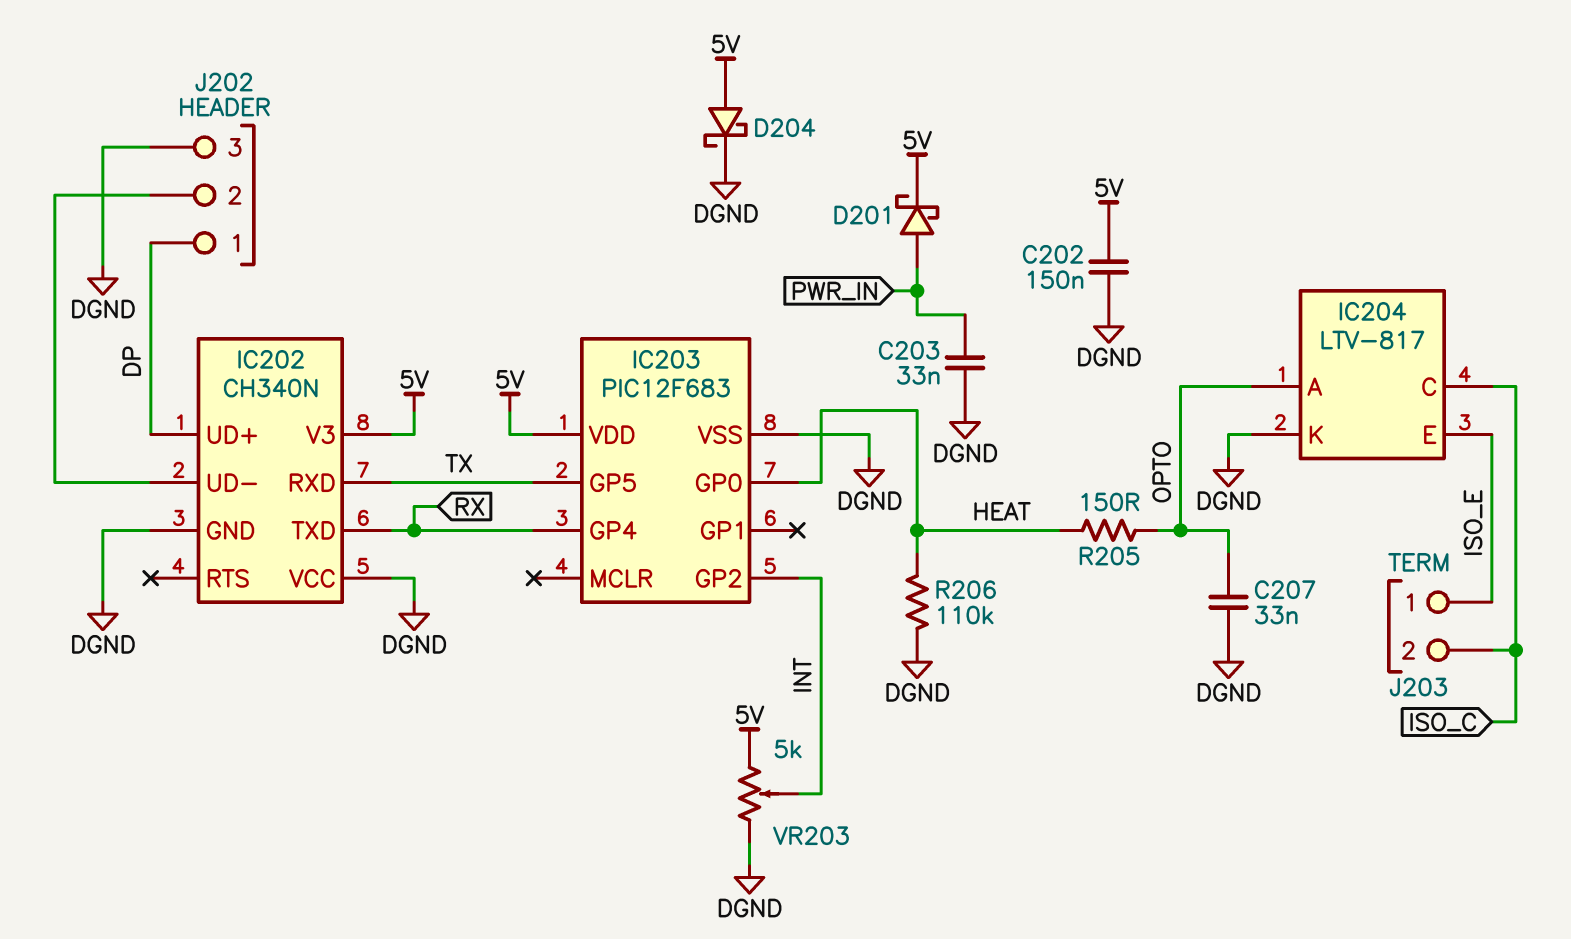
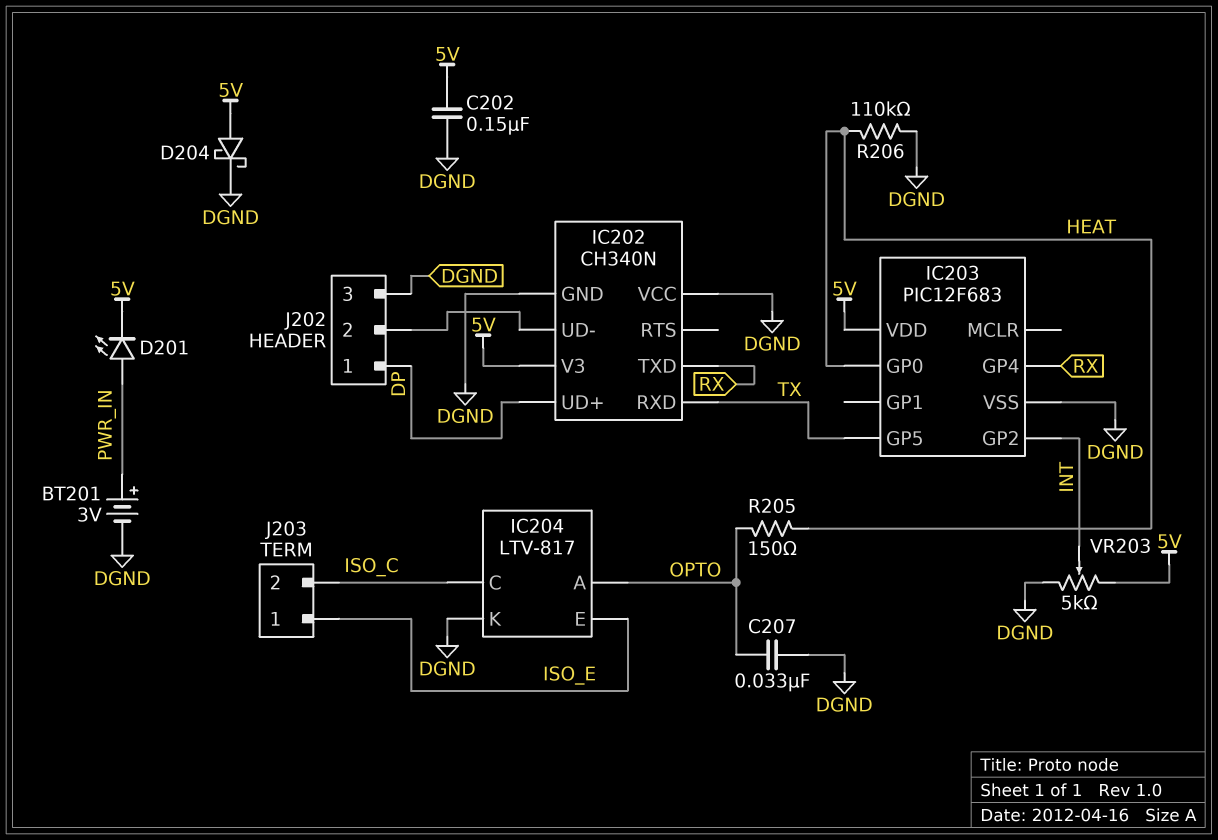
BT201: none -> 3V (plus PWR_IN, minus DGND)
C203: 33nF (DGND, PWR_IN) -> none
D201: schottky (A PWR_IN, K 5V) -> LED (A PWR_IN, K 5V)

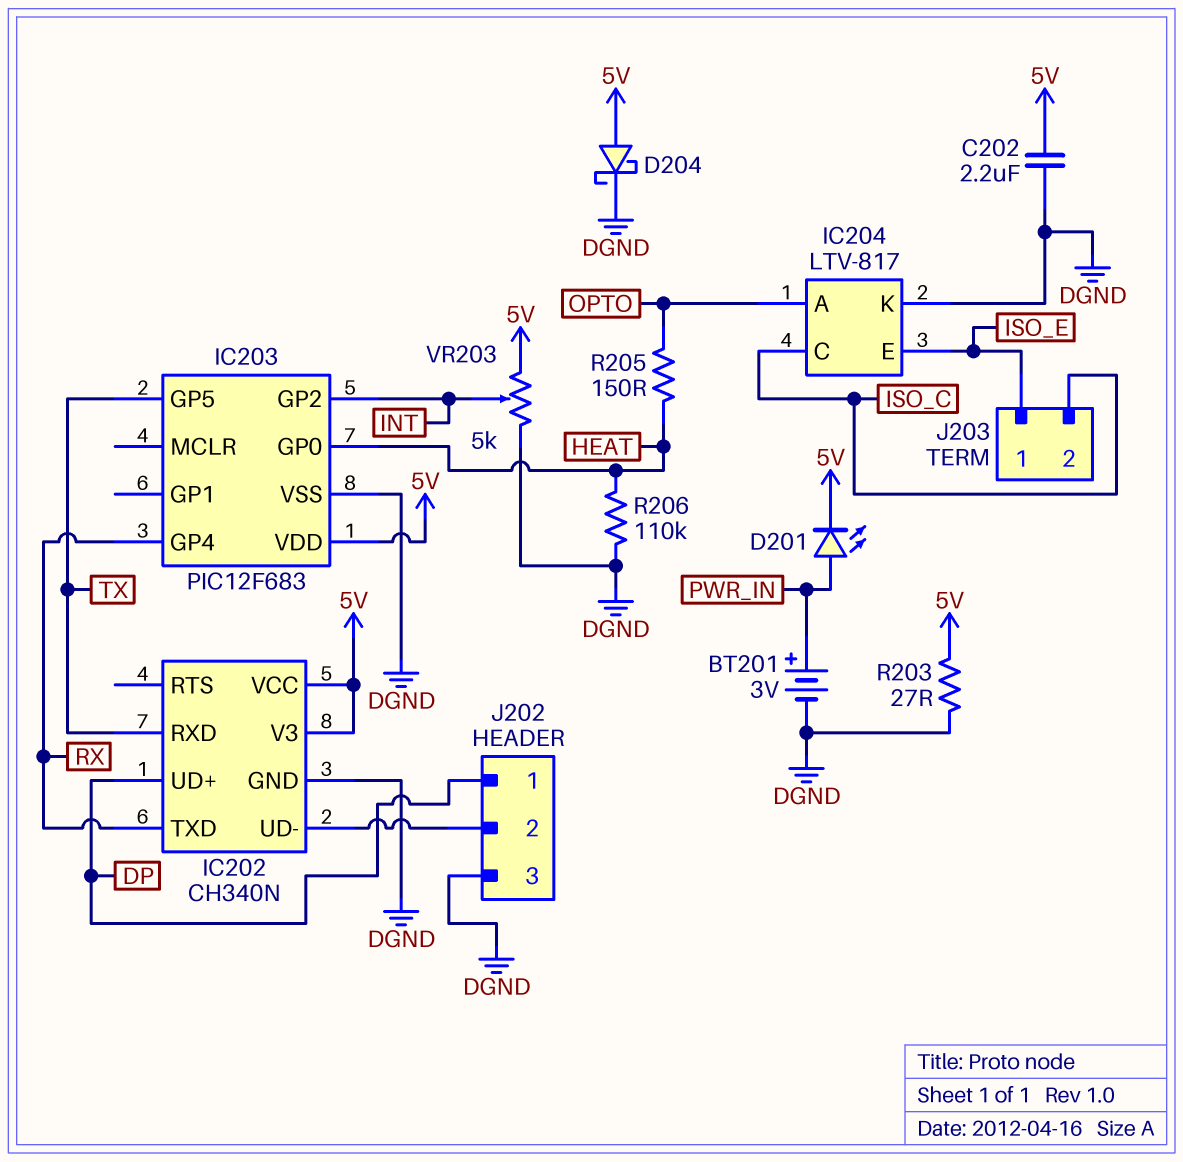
C202: 150nF (5V, DGND) -> 2.2uF (5V, DGND)
C207: 33nF (DGND, OPTO) -> none
IC202 pin VCC: DGND -> 5V
R203: none -> 27 (5V, DGND)

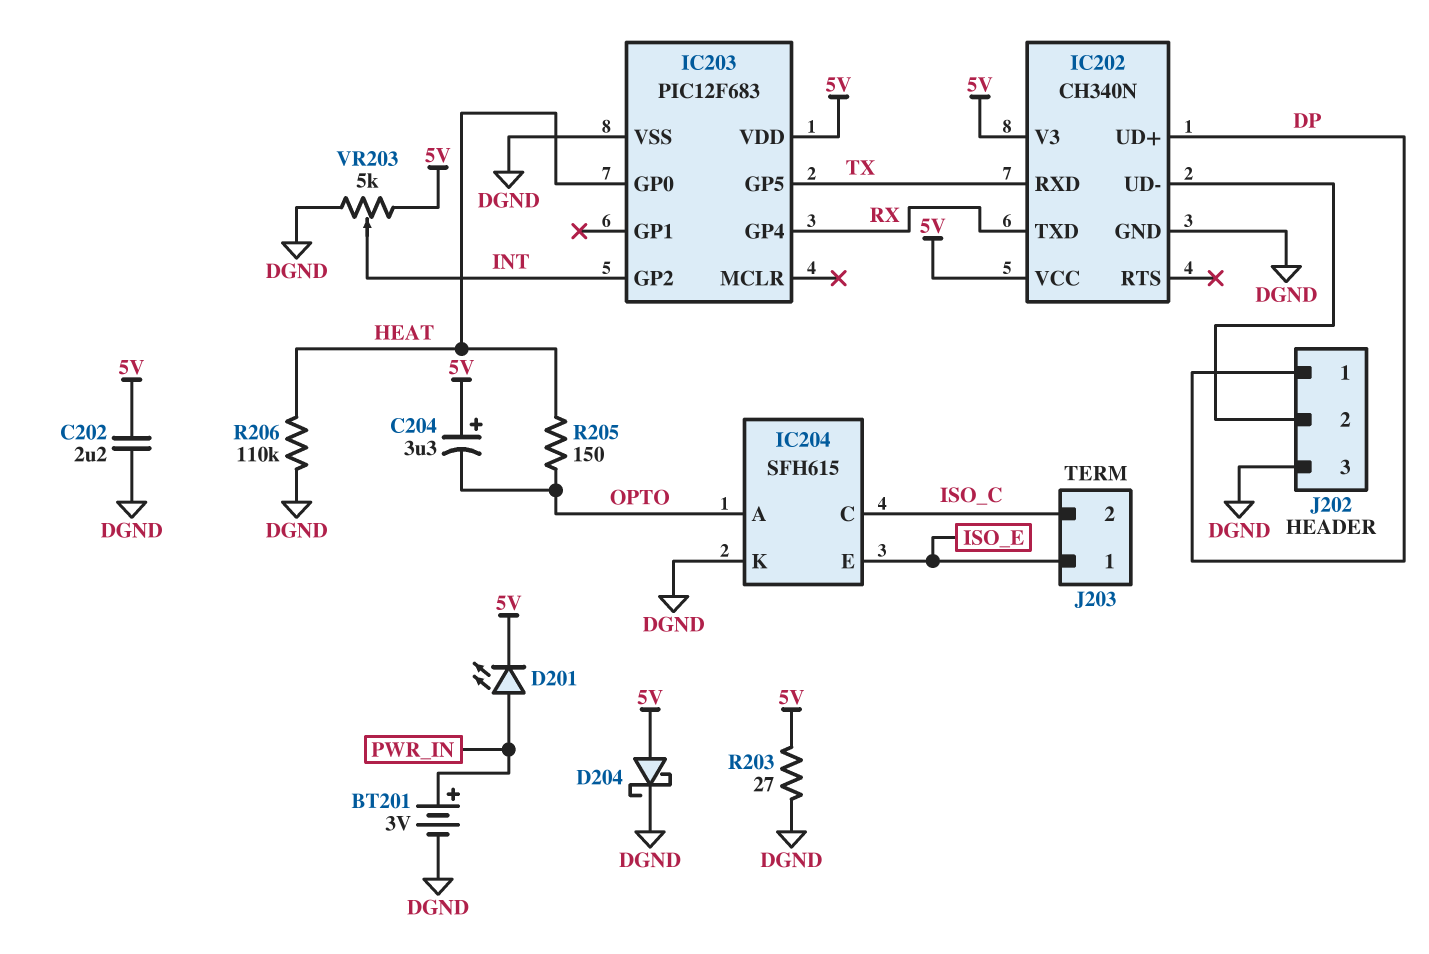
C204: none -> 3.3uF (plus 5V, minus OPTO)
IC204: LTV-817 -> SFH615

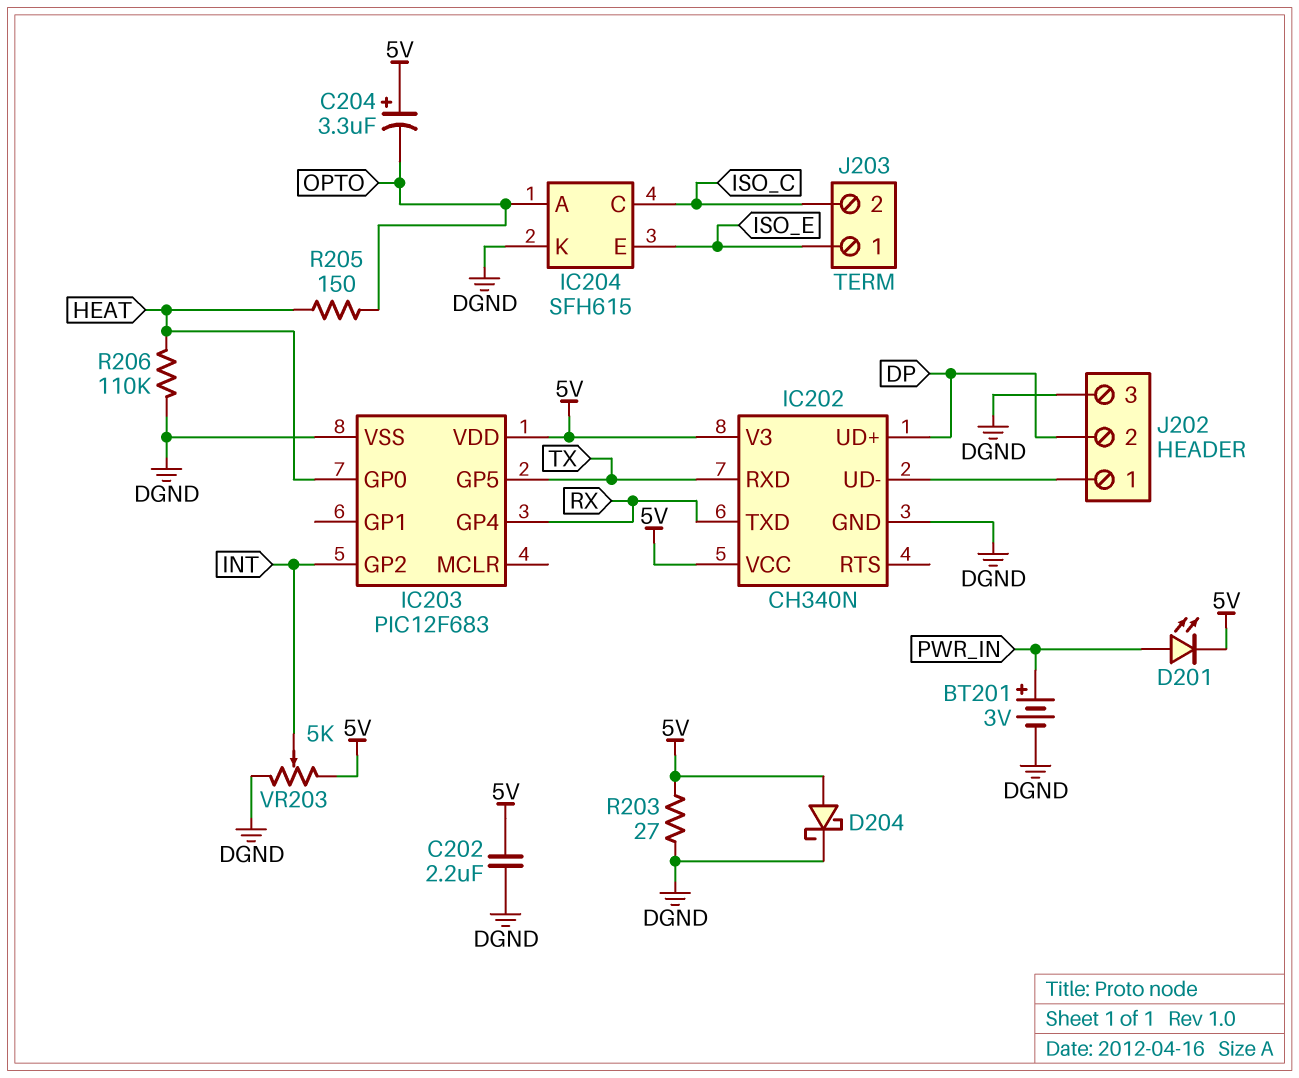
J202 pin 1: DP -> IC202/UD-
J202 pin 2: IC202/UD- -> DP

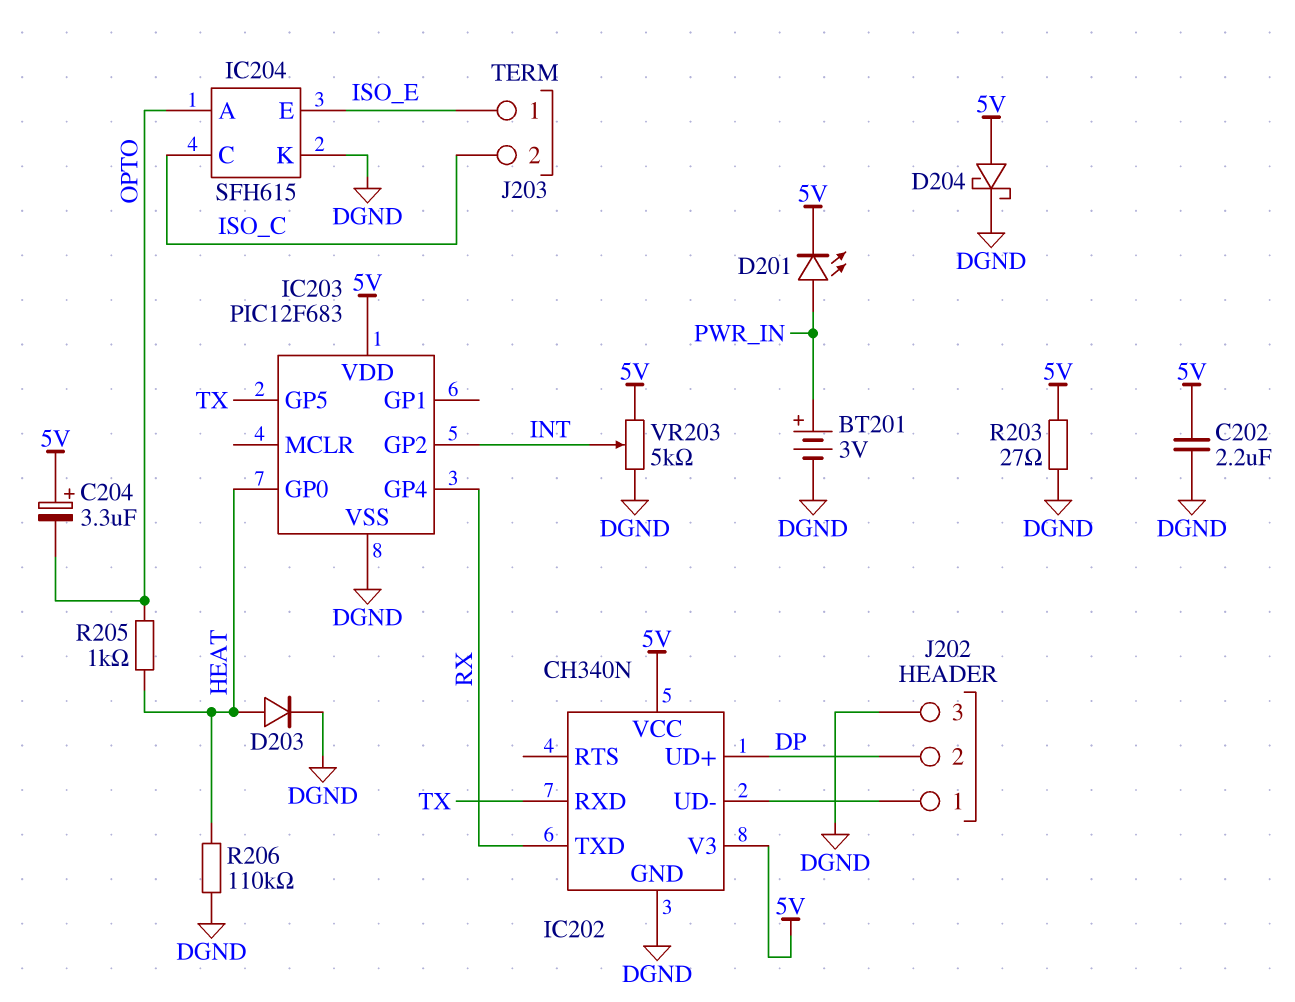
D203: none -> diode (A HEAT, K DGND)
R205: 150 (HEAT, OPTO) -> 1k (HEAT, OPTO)

